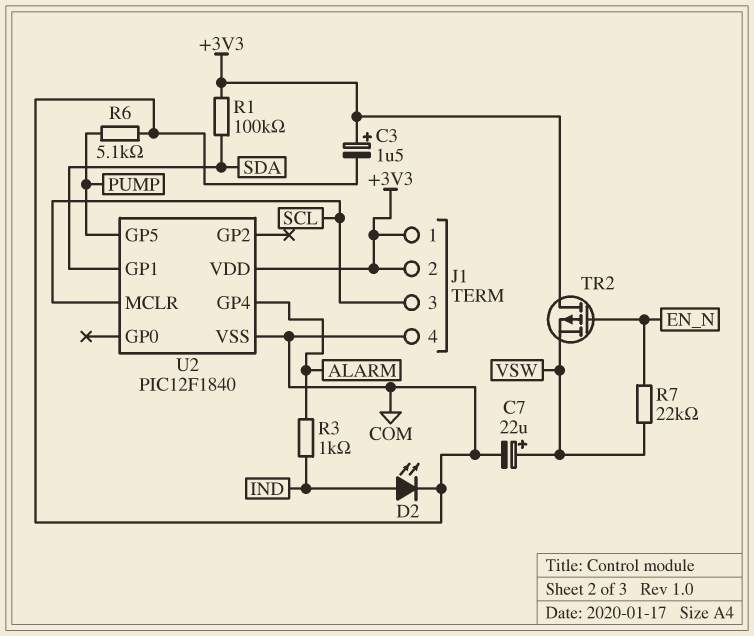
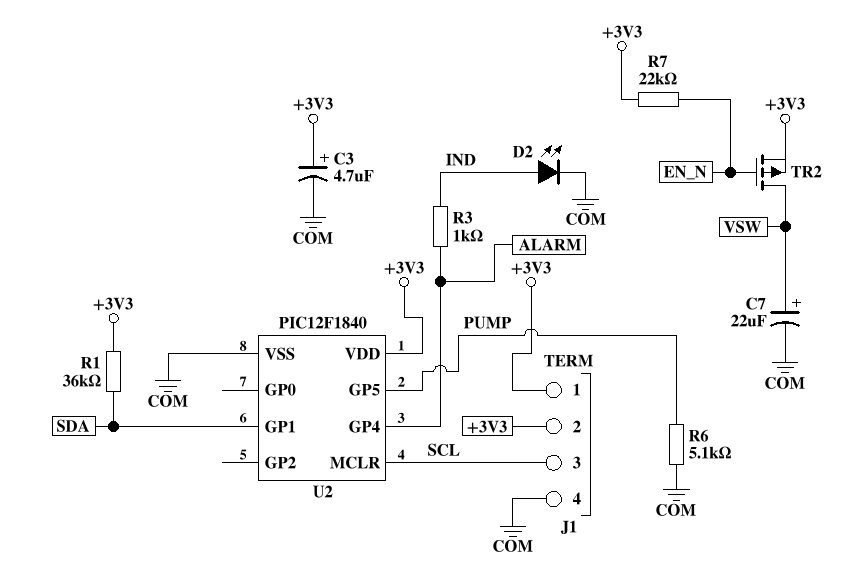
C3: 1.5uF (plus +3V3, minus COM) -> 4.7uF (plus +3V3, minus COM)
R1: 100k (+3V3, SDA) -> 36k (+3V3, SDA)
R7: 22k (EN_N, VSW) -> 22k (+3V3, EN_N)
TR2: PMOS (G EN_N, D +3V3, S VSW) -> PMOS (G EN_N, D VSW, S +3V3)

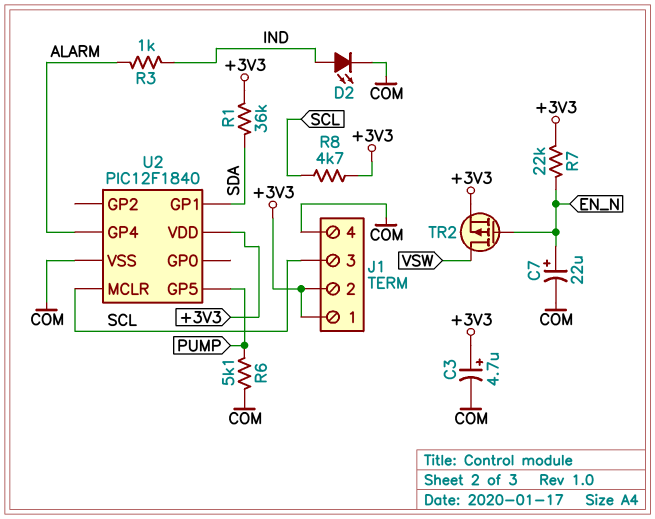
C7: 22uF (plus VSW, minus COM) -> 22uF (plus EN_N, minus COM)
R8: none -> 4.7k (+3V3, SCL)

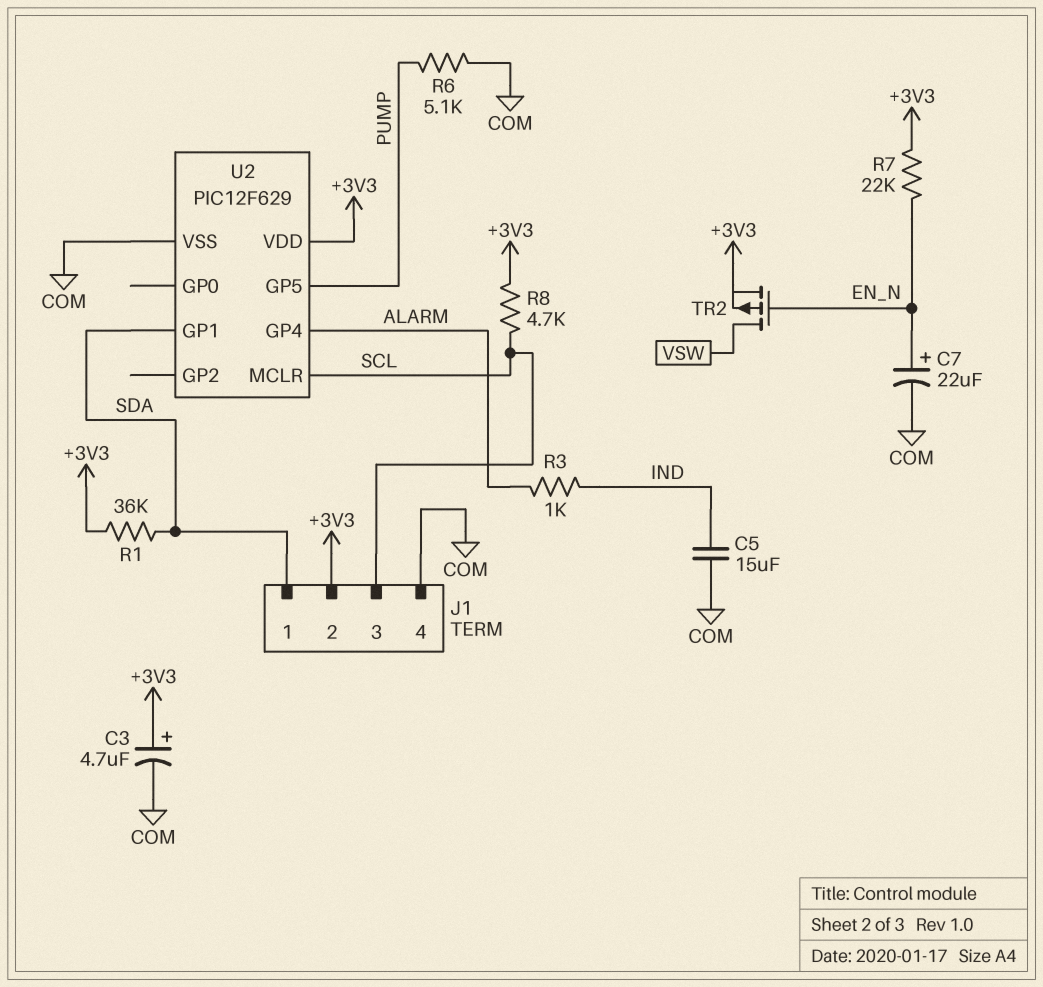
C5: none -> 15uF (COM, IND)
D2: LED (A IND, K COM) -> none
J1 pin 1: +3V3 -> SDA
U2: PIC12F1840 -> PIC12F629

